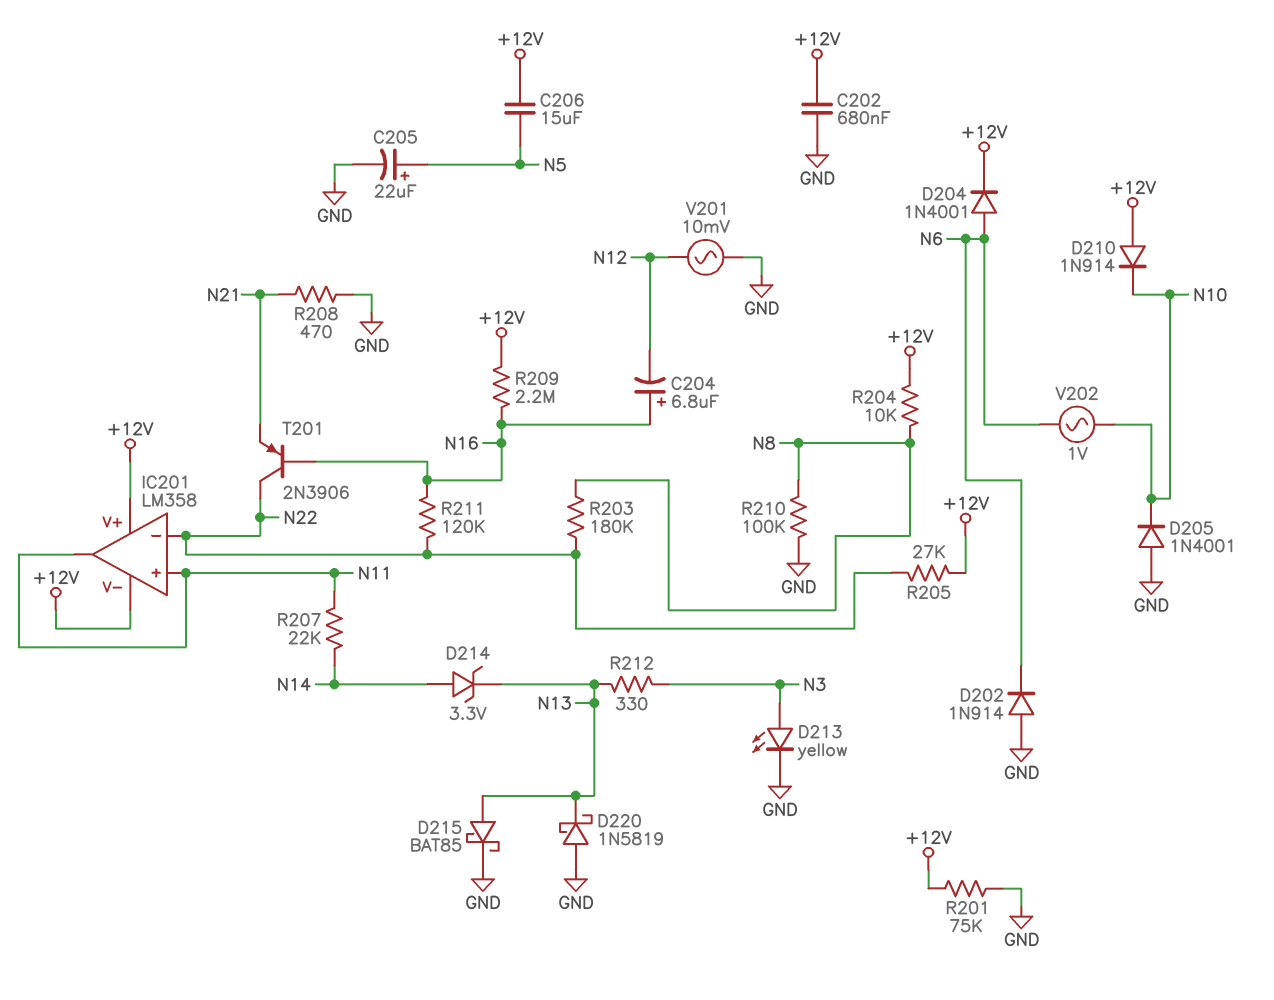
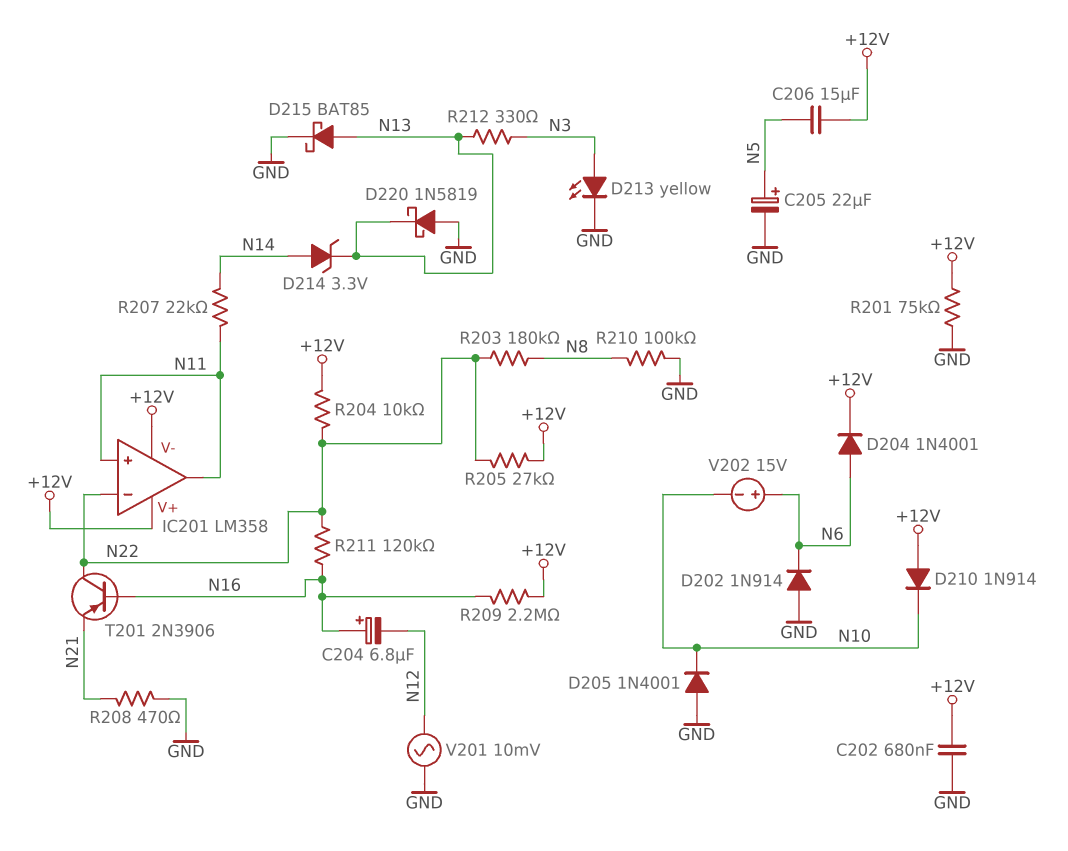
R204: 10k (+12V, N8) -> 10k (+12V, N22)
V202: AC 1V (N6, N10) -> 15V (plus N6, minus N10)

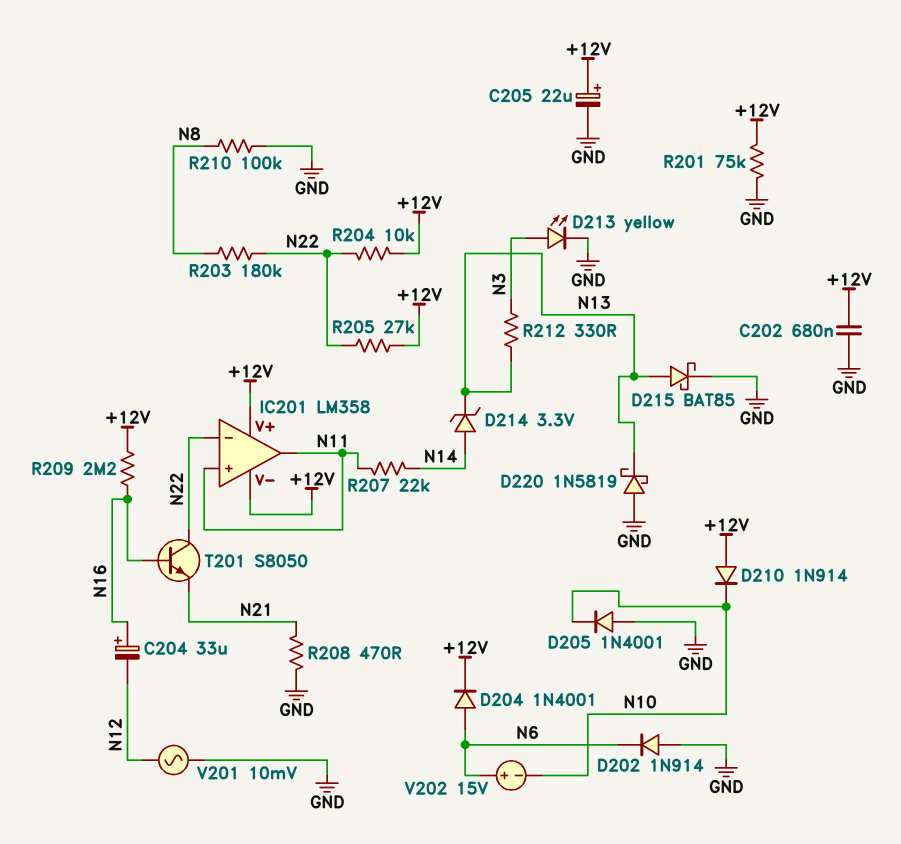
C204: 6.8uF (plus N16, minus N12) -> 33uF (plus N16, minus N12)
C205: 22uF (plus N5, minus GND) -> 22uF (plus +12V, minus GND)
C206: 15uF (+12V, N5) -> none
R211: 120k (N16, N22) -> none
T201: PNP 2N3906 (B N16, C N22, E N21) -> NPN S8050 (B N16, C N22, E N21)

